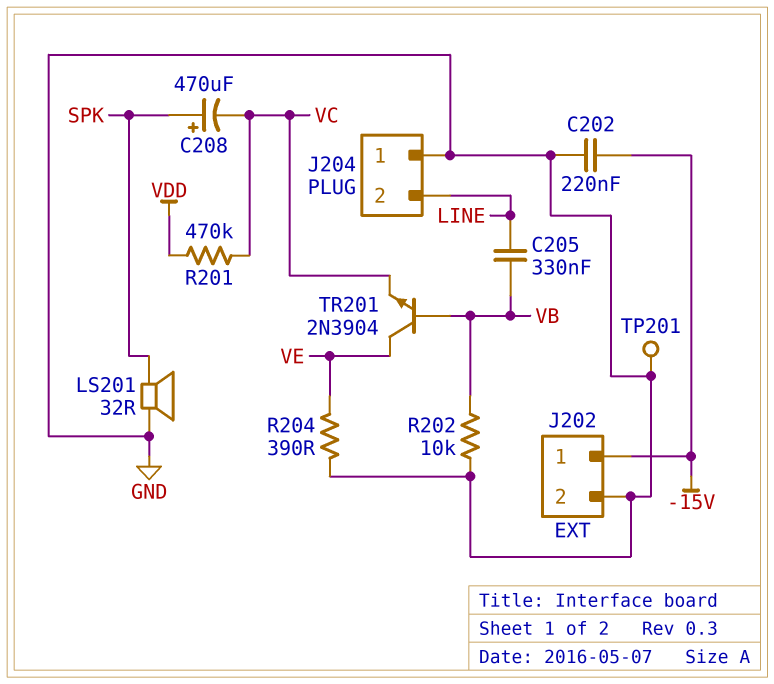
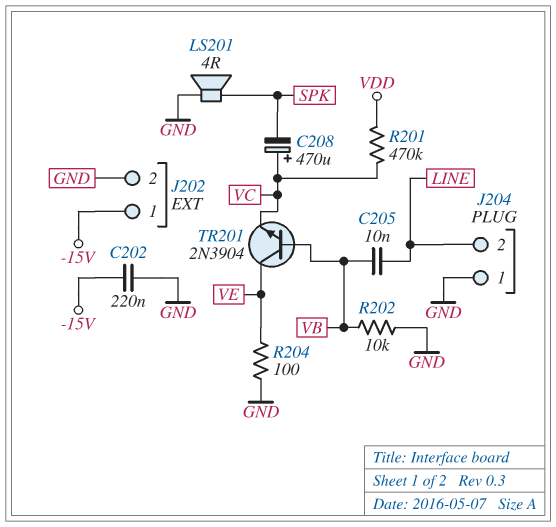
C205: 330nF (LINE, VB) -> 10nF (LINE, VB)
C208: 470uF (plus SPK, minus VC) -> 470uF (plus VC, minus SPK)
LS201: speaker 32R (GND, SPK) -> speaker 4R (GND, SPK)
R204: 390 (GND, VE) -> 100 (GND, VE)
TP201: test point (GND) -> none

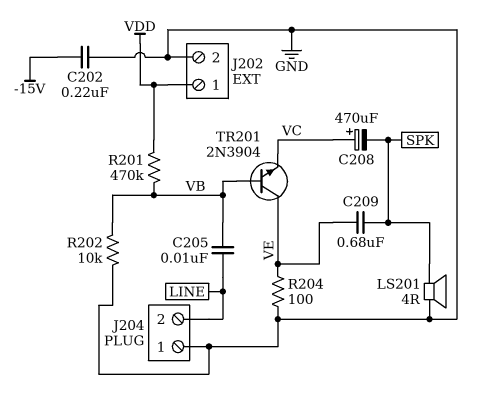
C209: none -> 680nF (SPK, VE)
J202 pin 1: -15V -> VDD
R201: 470k (VC, VDD) -> 470k (VB, VDD)

